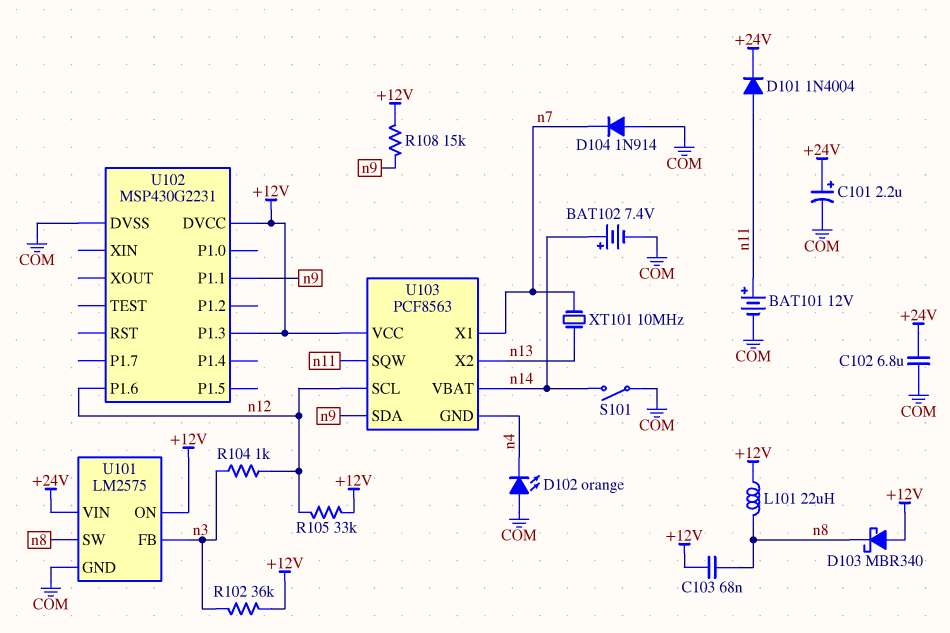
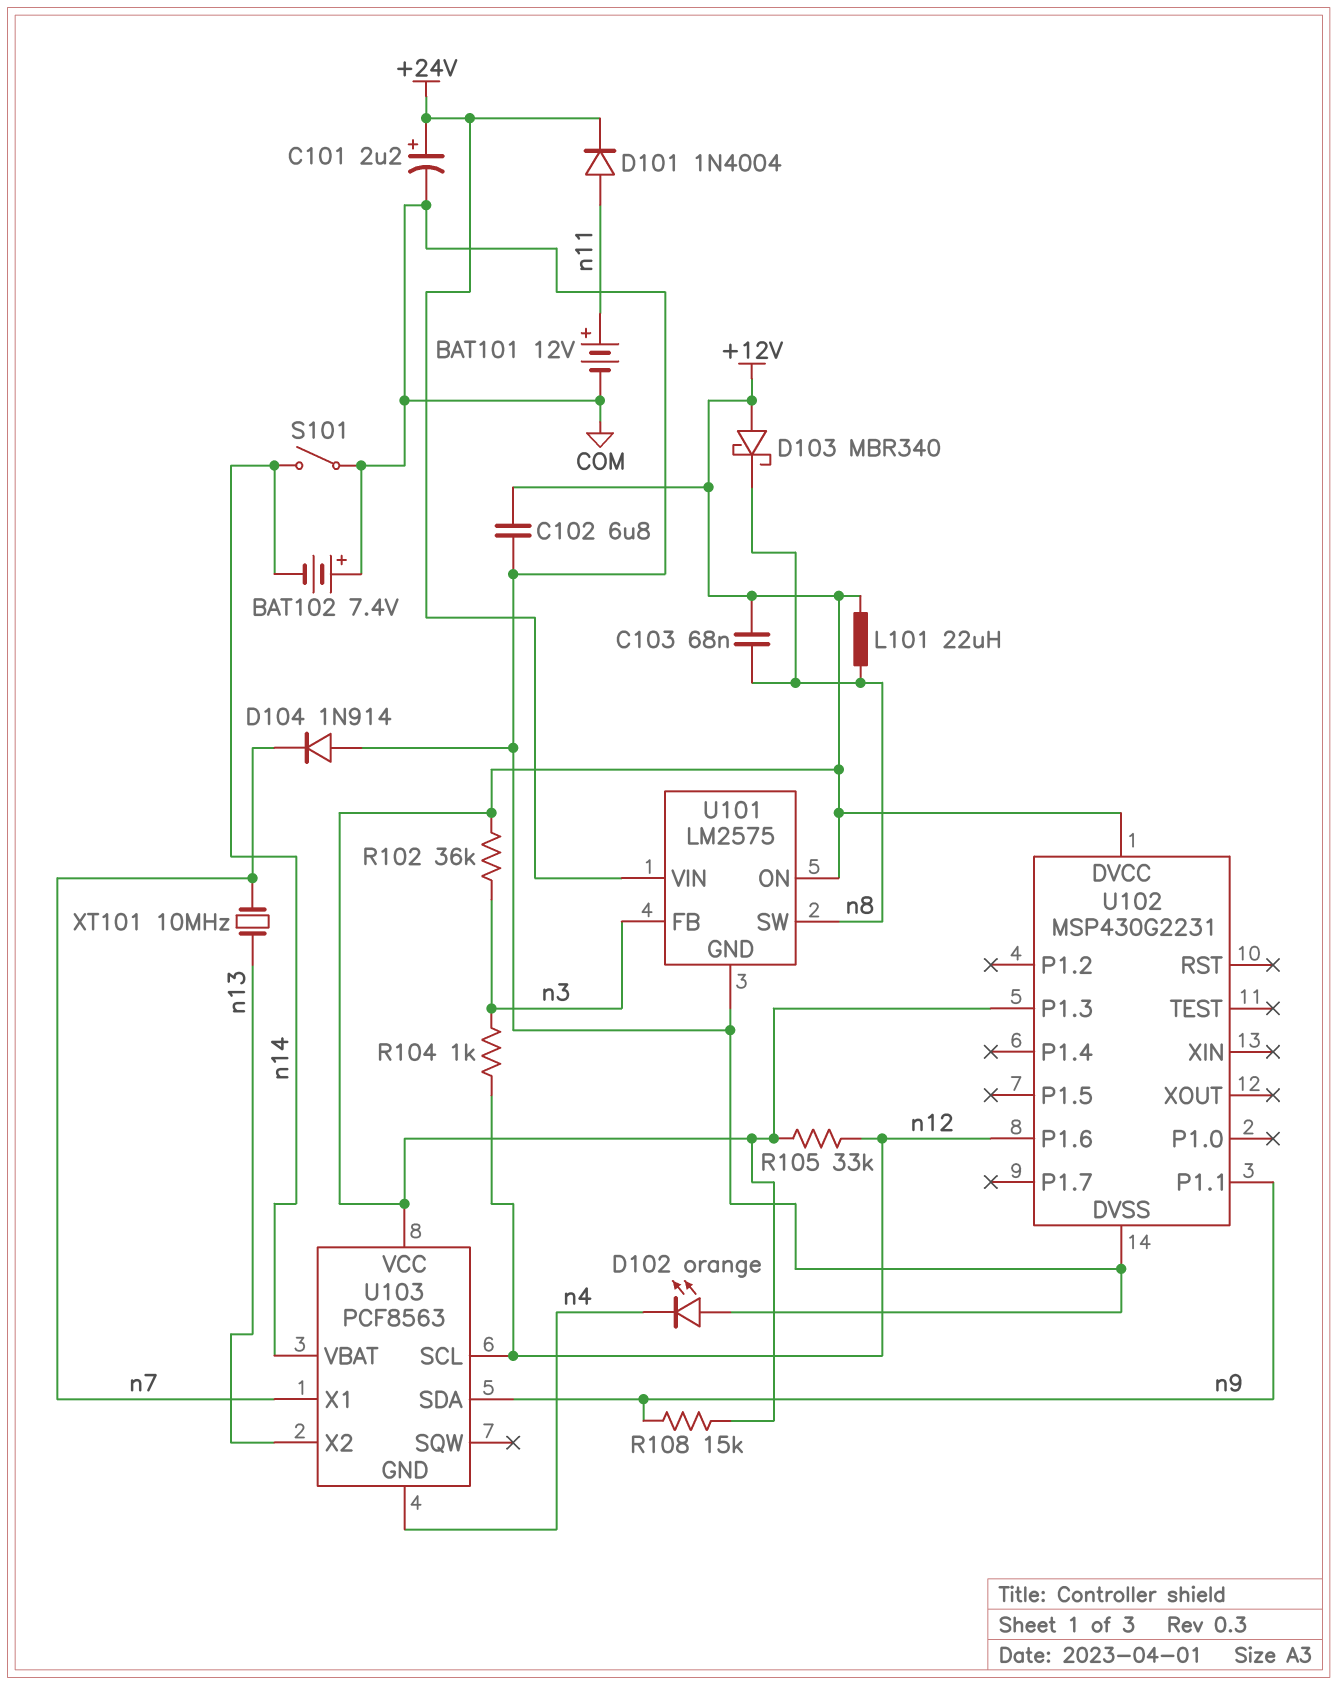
BAT102: 7.4V (plus n14, minus COM) -> 7.4V (plus COM, minus n14)
C102: 6.8uF (+24V, COM) -> 6.8uF (+12V, COM)
U103 pin SQW: n11 -> none

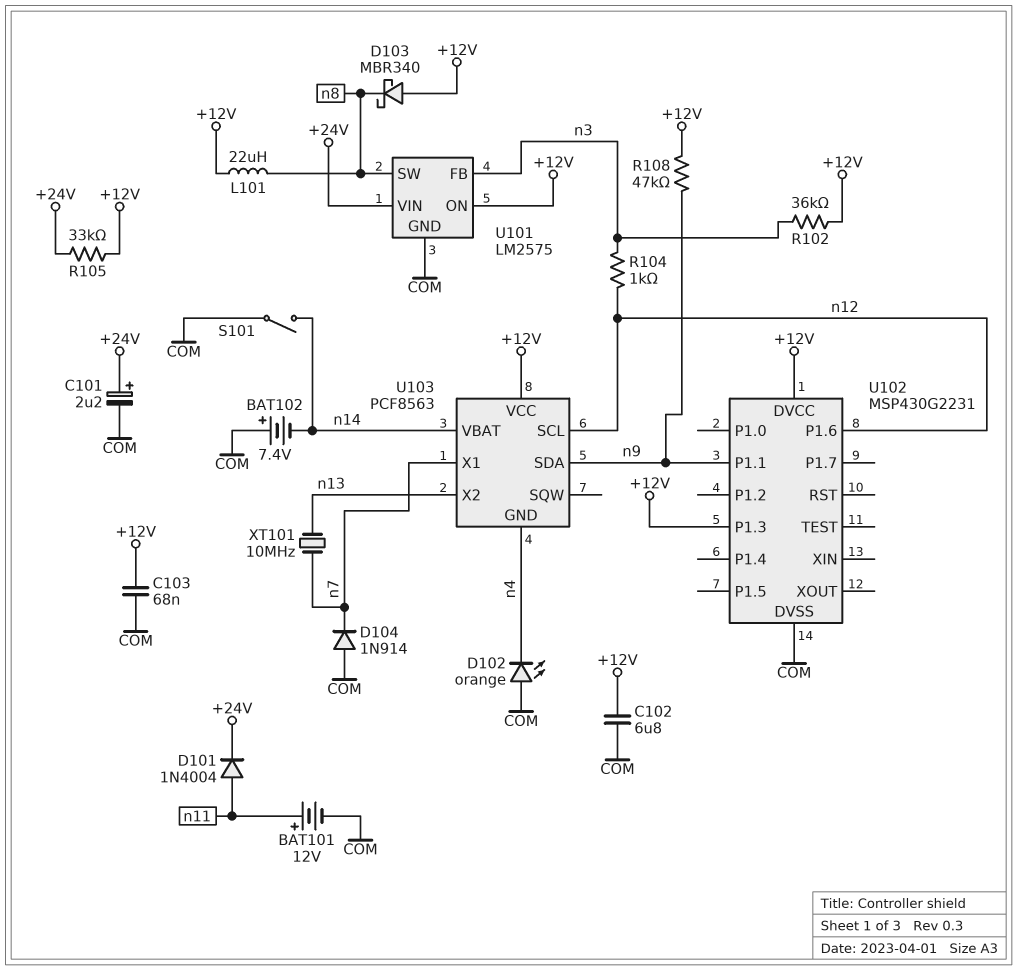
C103: 68nF (+12V, n8) -> 68nF (+12V, COM)
R105: 33k (+12V, n12) -> 33k (+12V, +24V)
R108: 15k (+12V, n9) -> 47k (+12V, n9)

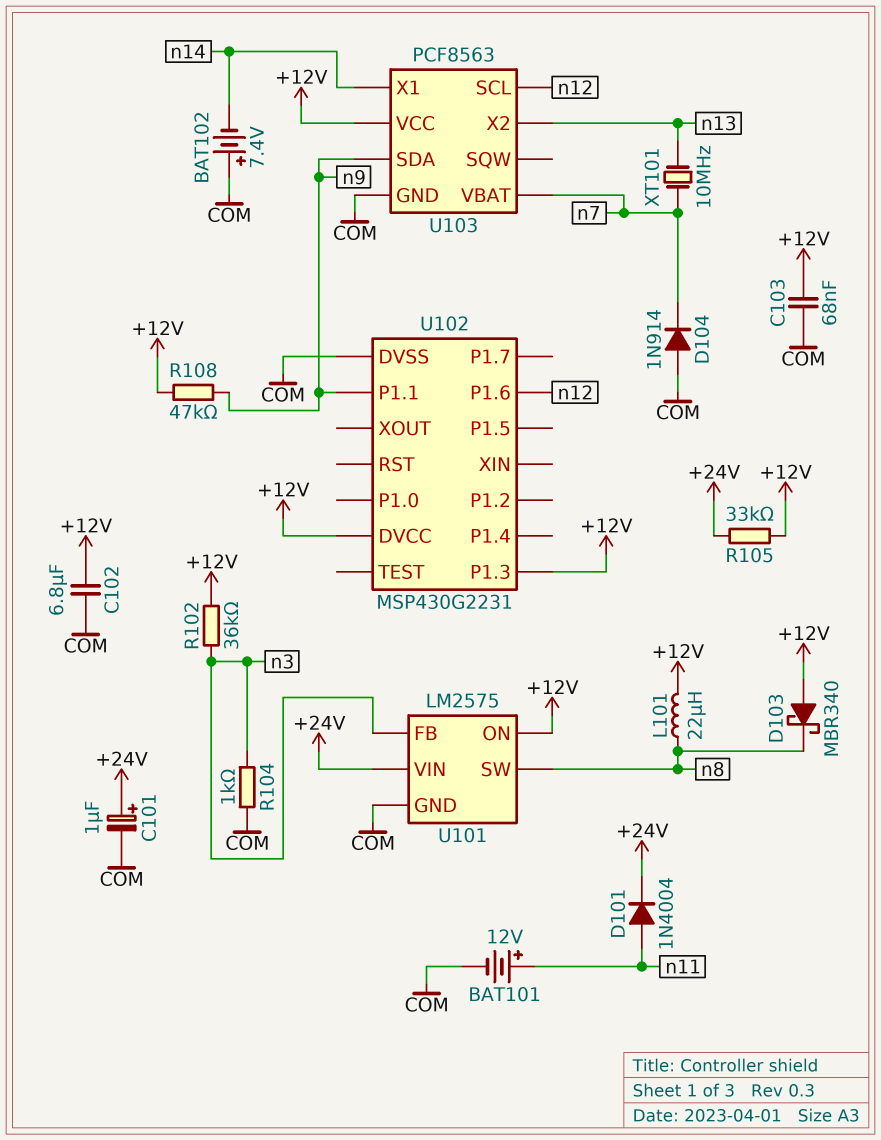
C101: 2.2uF (plus +24V, minus COM) -> 1uF (plus +24V, minus COM)
D102: LED orange (A COM, K n4) -> none
R104: 1k (n3, n12) -> 1k (COM, n3)
S101: switch (COM, n14) -> none
U103 pin GND: n4 -> COM
U103 pin VBAT: n14 -> n7
U103 pin X1: n7 -> n14

